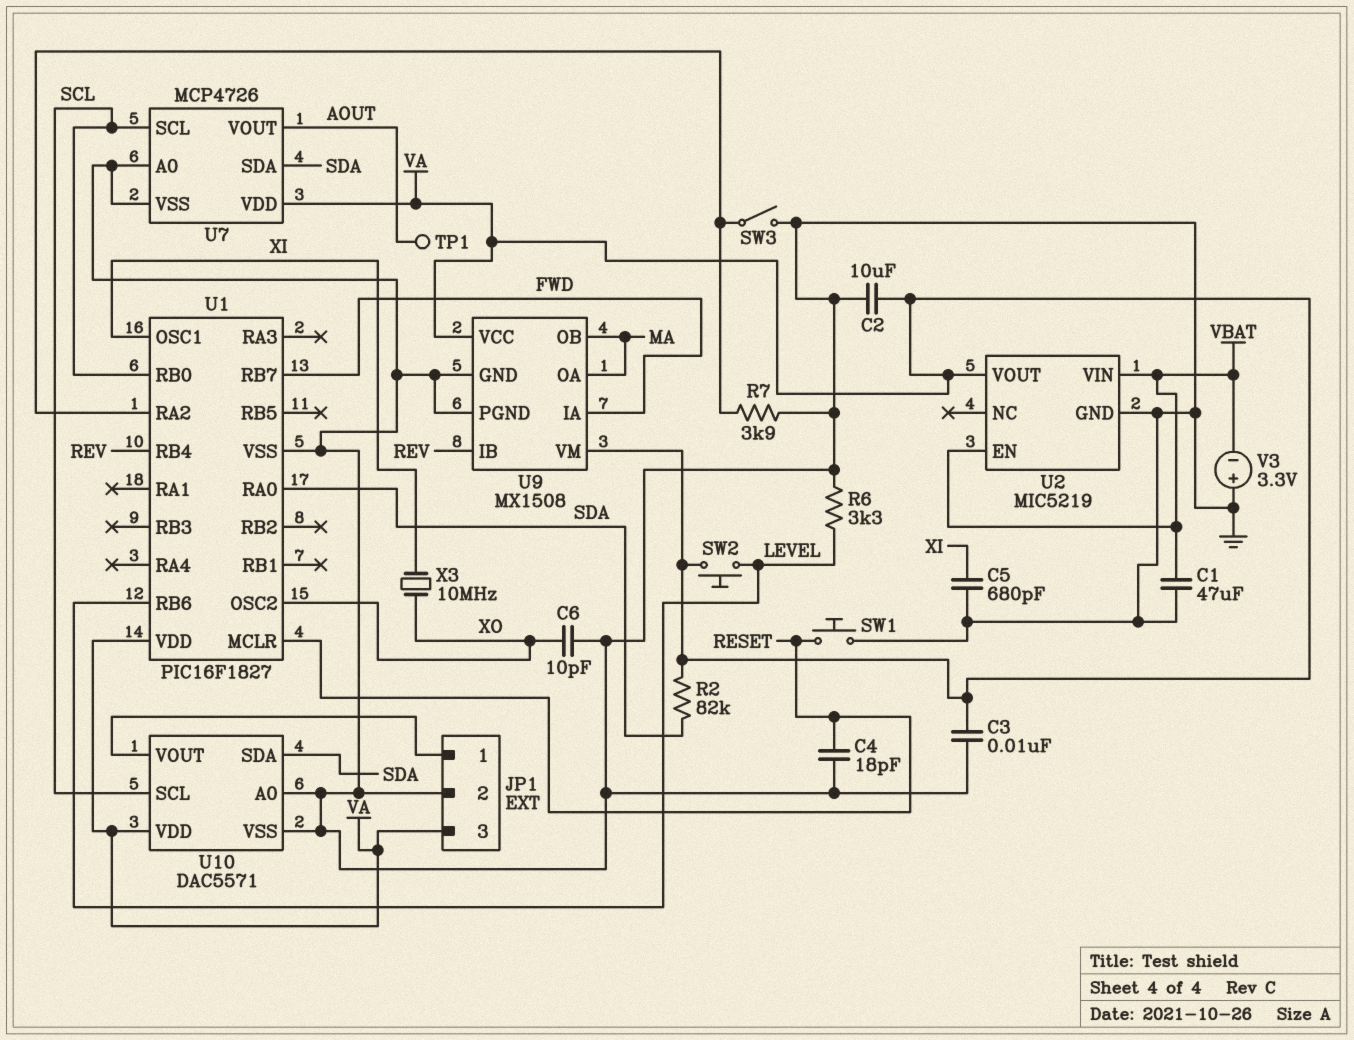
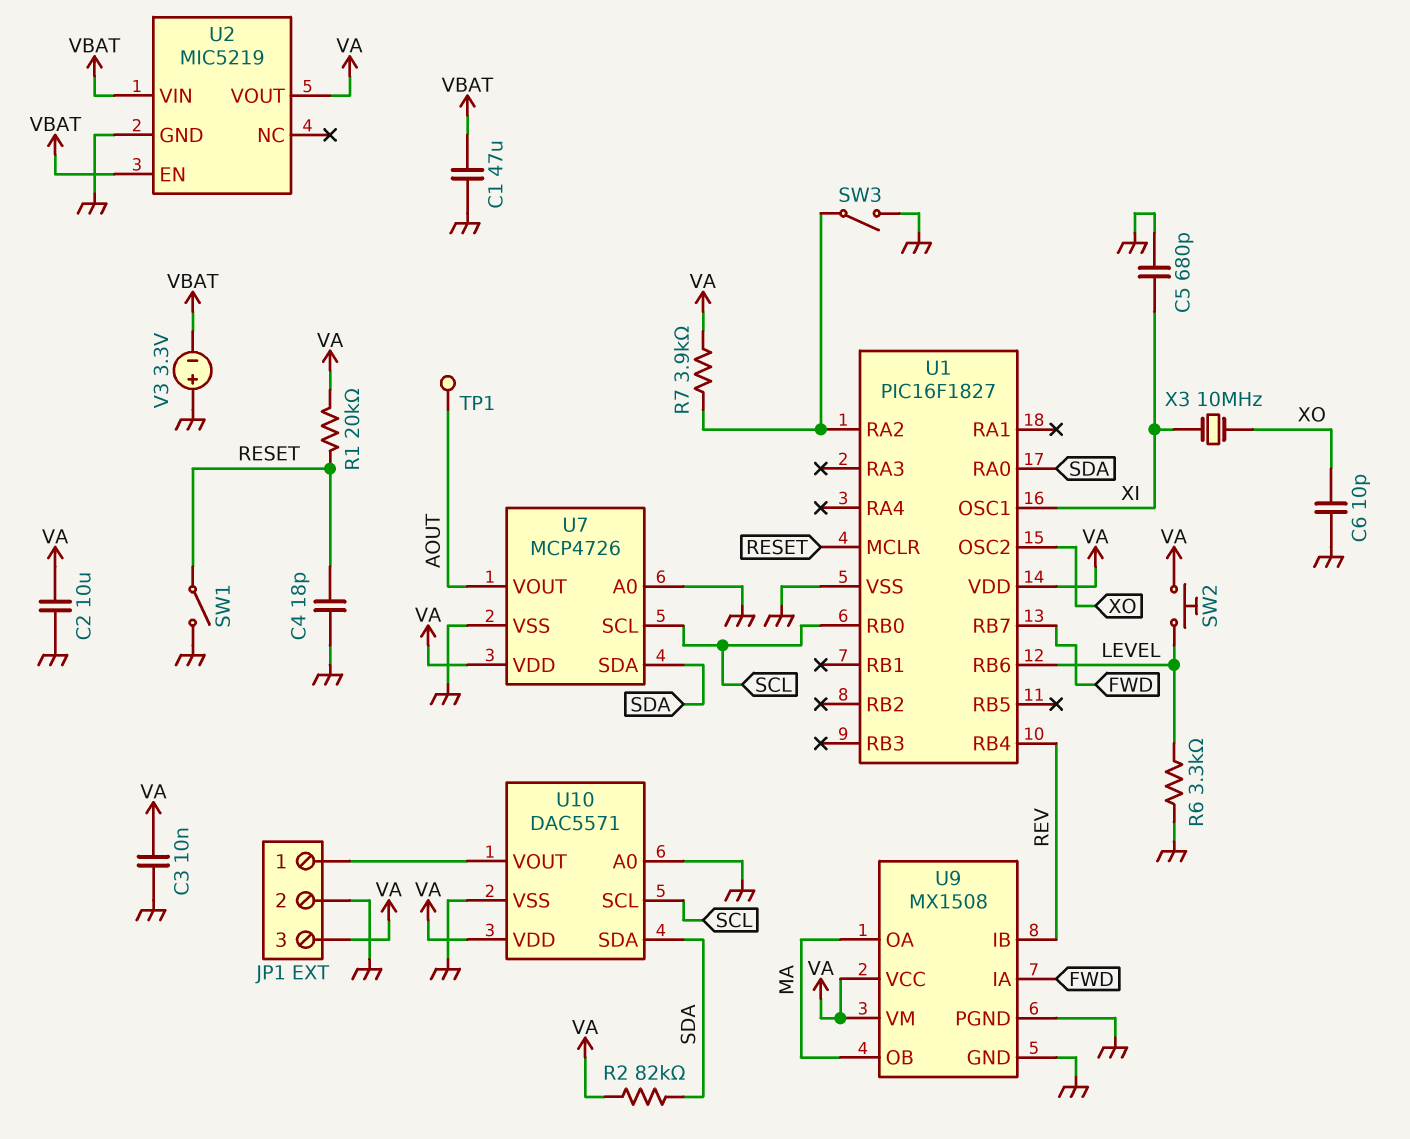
R1: none -> 20k (RESET, VA)
R7: 3.9k (GND, U1/RA2) -> 3.9k (U1/RA2, VA)
SW1: button (GND, RESET) -> switch (GND, RESET)

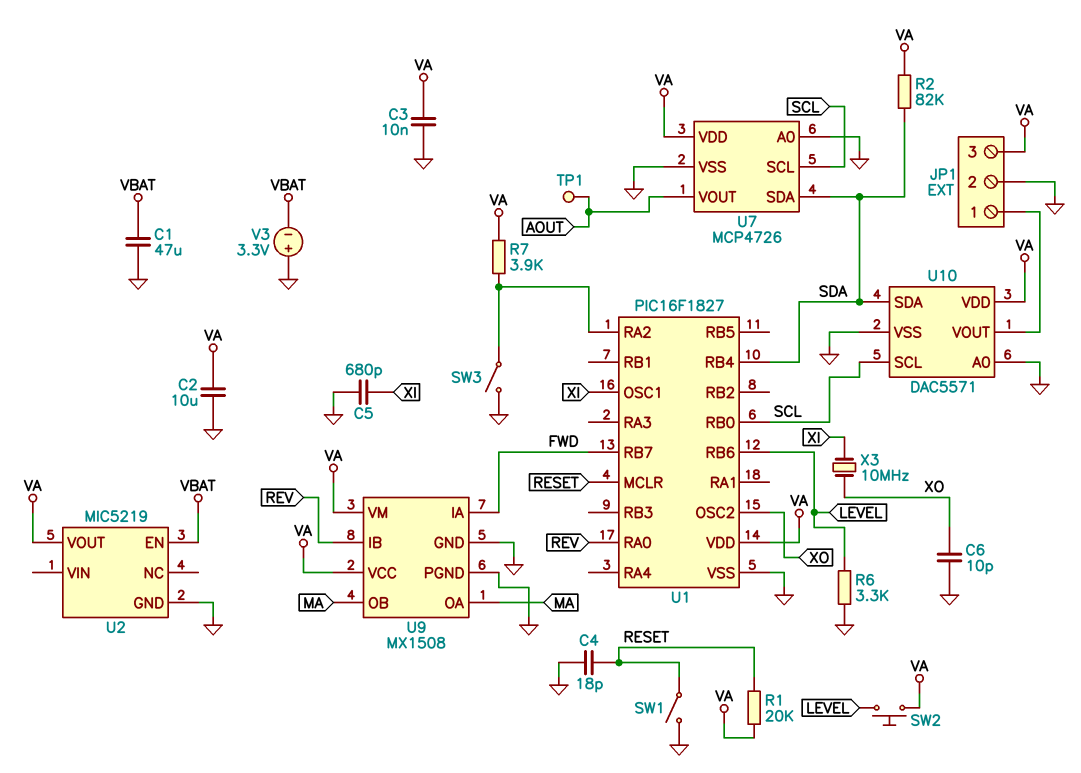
U1 pin RA0: SDA -> REV
U1 pin RB4: REV -> SDA
U2 pin VIN: VBAT -> none

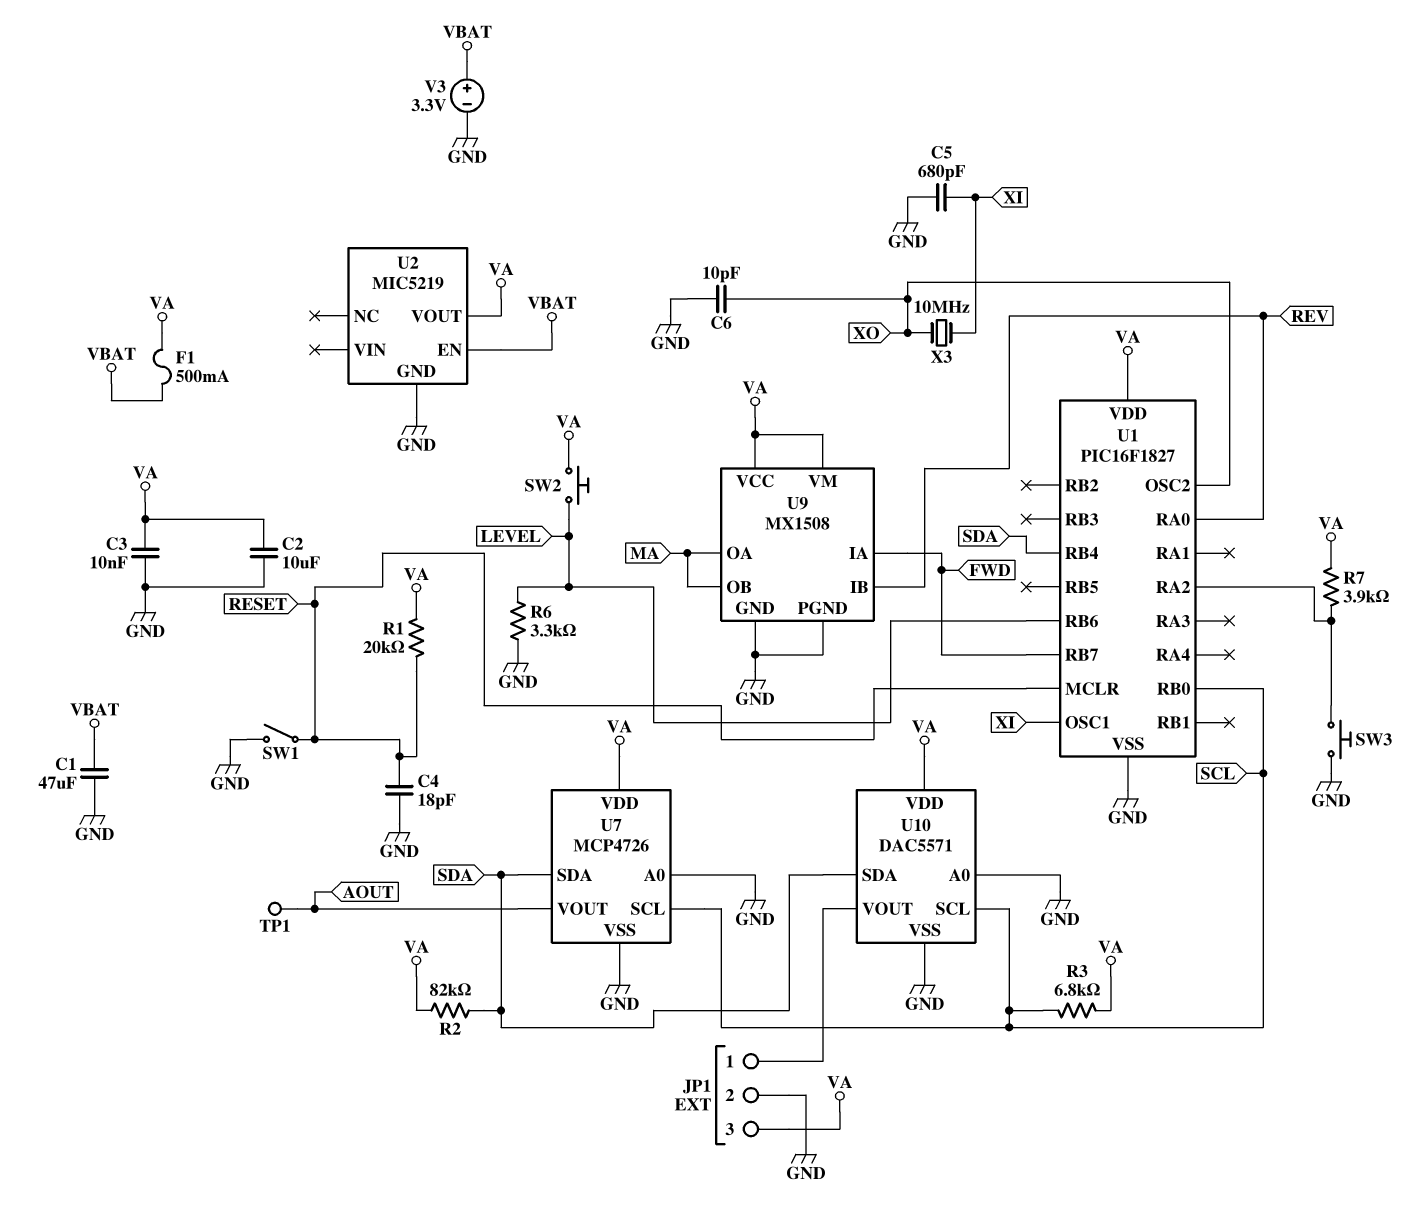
F1: none -> 500mA (VA, VBAT)
R3: none -> 6.8k (SCL, VA)
SW3: switch (GND, U1/RA2) -> button (GND, U1/RA2)
V3: 3.3V (plus GND, minus VBAT) -> 3.3V (plus VBAT, minus GND)

